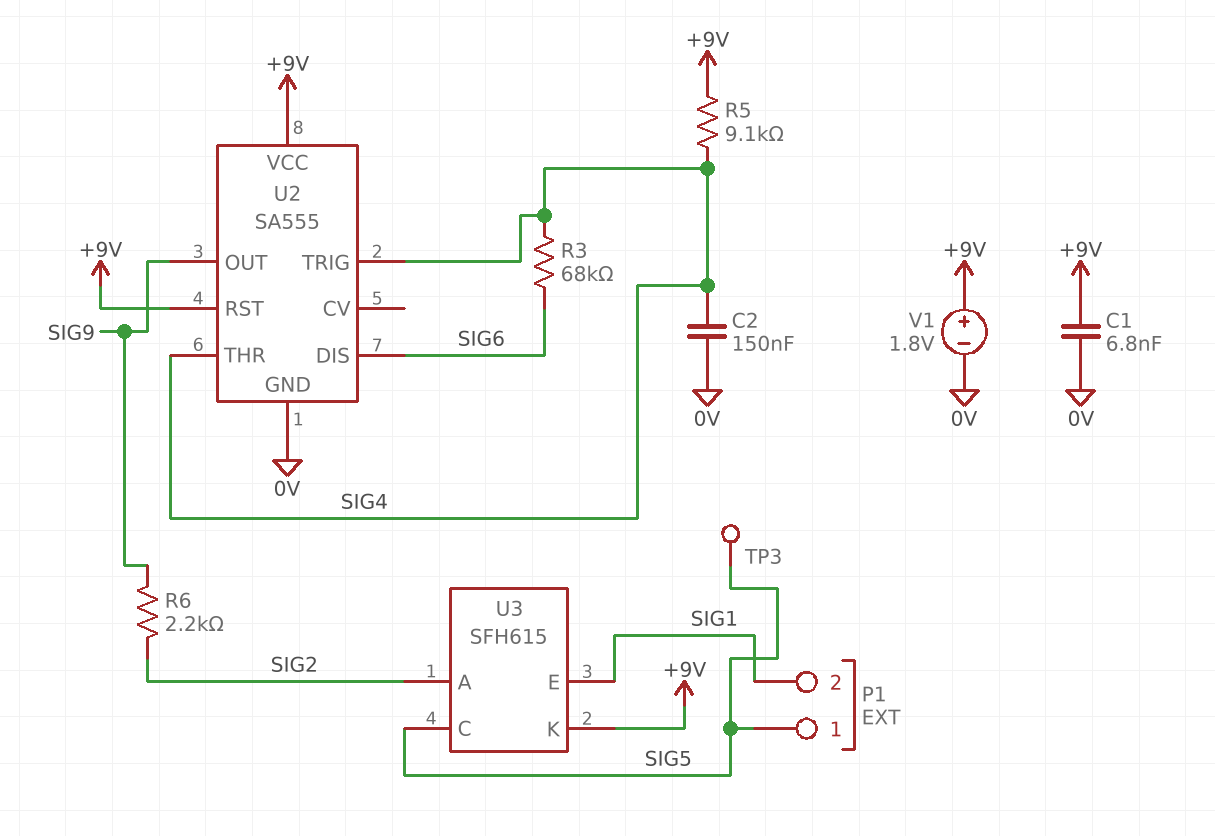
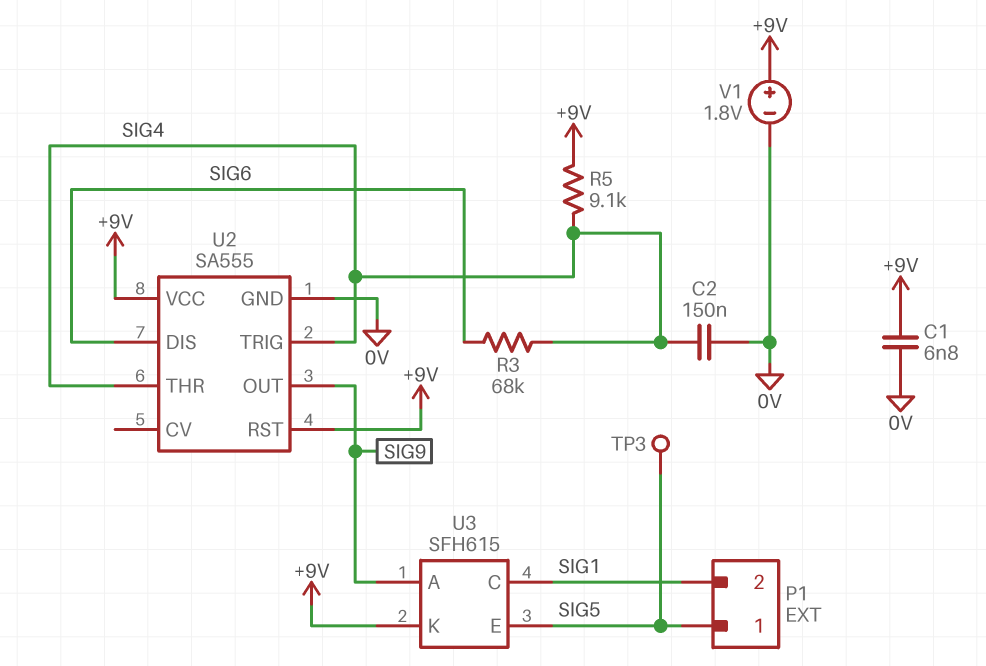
R6: 2.2k (SIG2, SIG9) -> none
U3 pin A: SIG2 -> SIG9
U3 pin C: SIG5 -> SIG1
U3 pin E: SIG1 -> SIG5

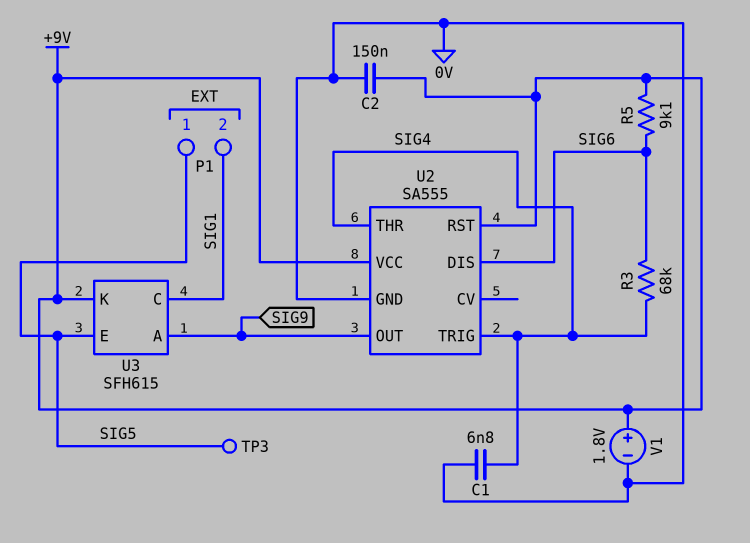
C1: 6.8nF (+9V, 0V) -> 6.8nF (0V, SIG4)
C2: 150nF (0V, SIG4) -> 150nF (+9V, 0V)
R5: 9.1k (+9V, SIG4) -> 9.1k (+9V, SIG6)

